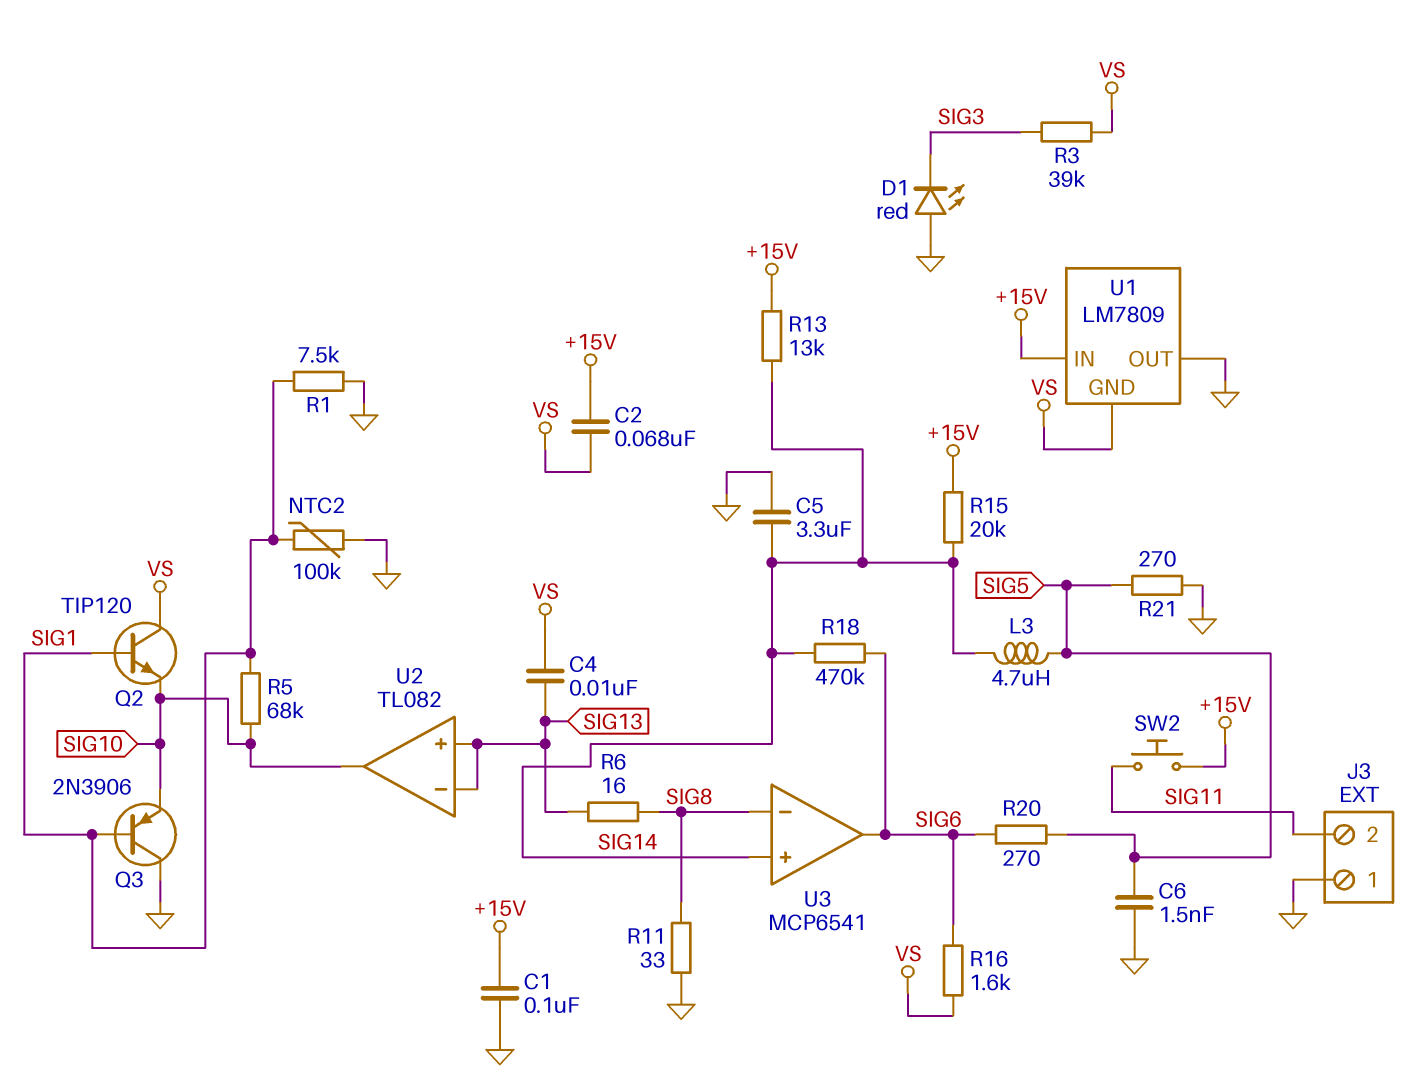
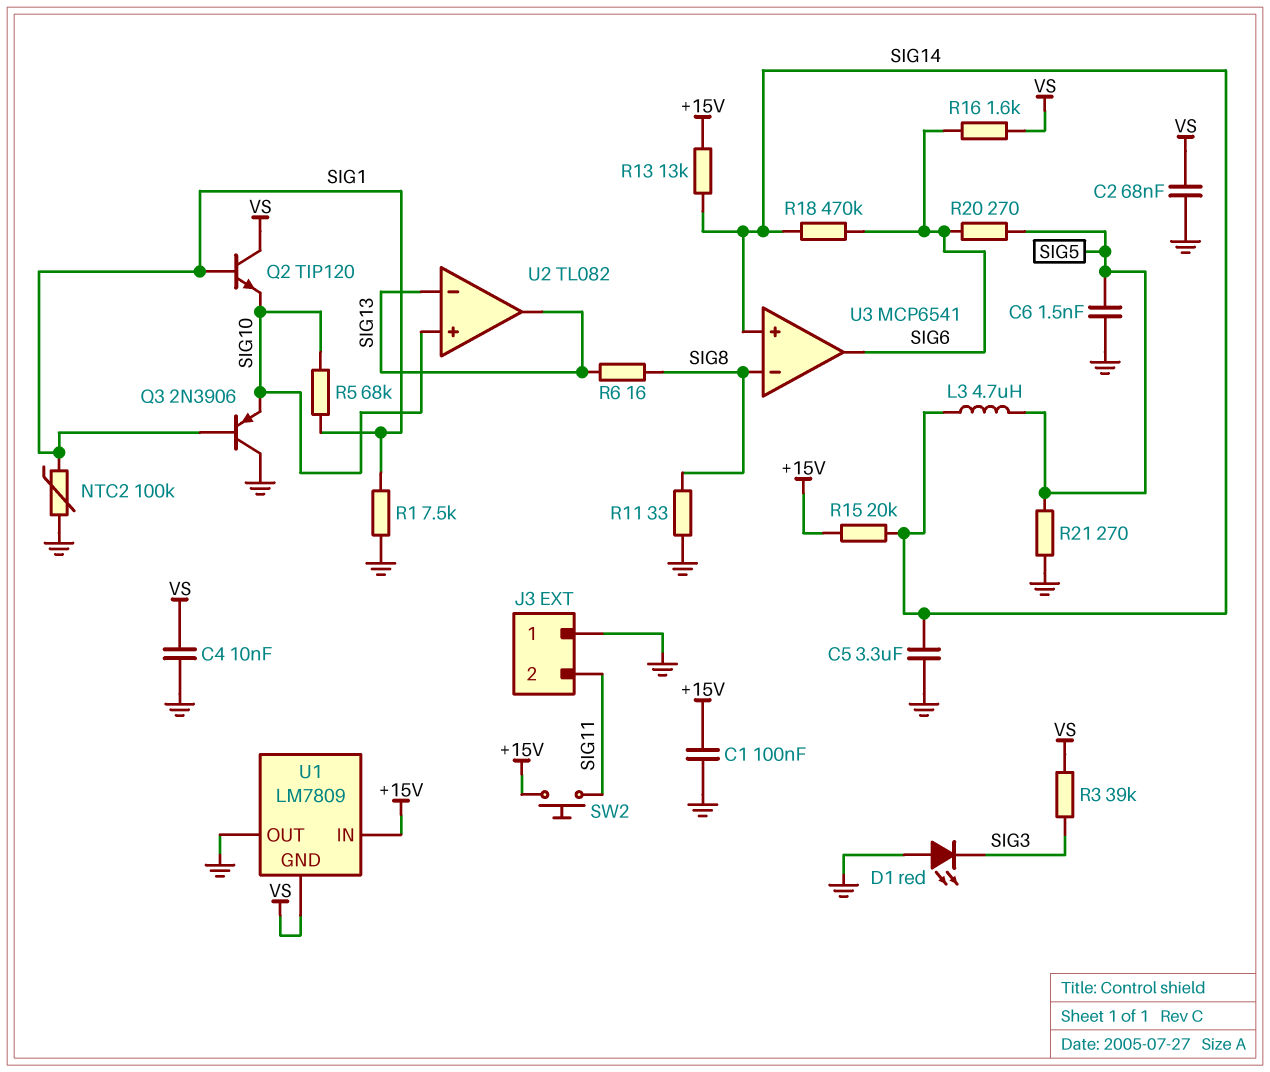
C2: 68nF (+15V, VS) -> 68nF (GND, VS)
C4: 10nF (SIG13, VS) -> 10nF (GND, VS)
U2 pin in+: SIG13 -> SIG10
U2 pin out: SIG10 -> SIG13

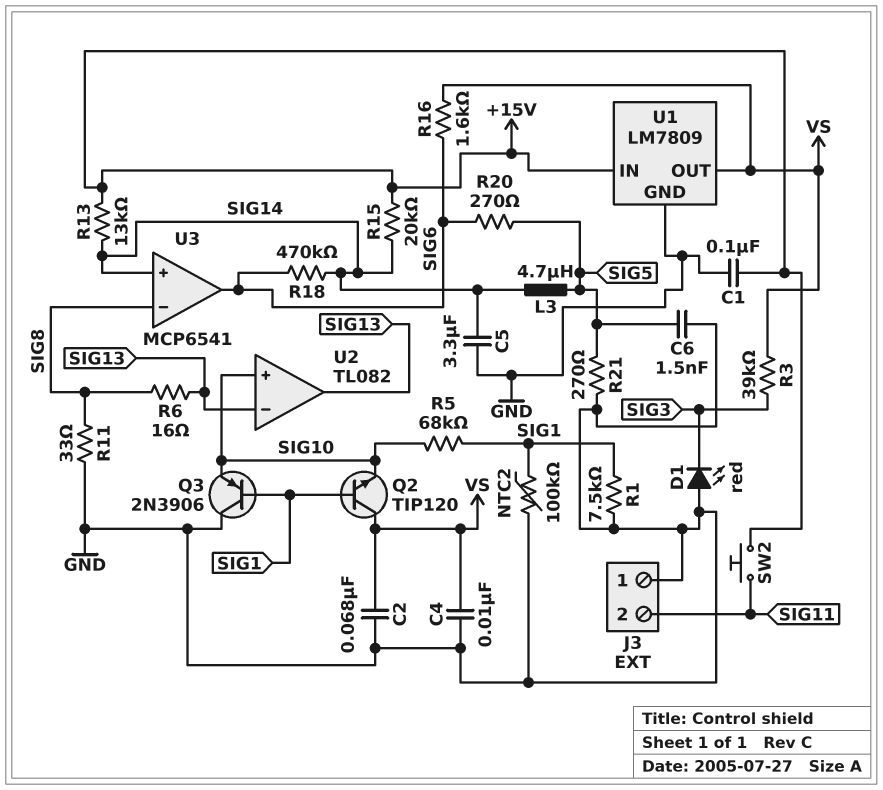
U1 pin GND: VS -> GND
U1 pin OUT: GND -> VS

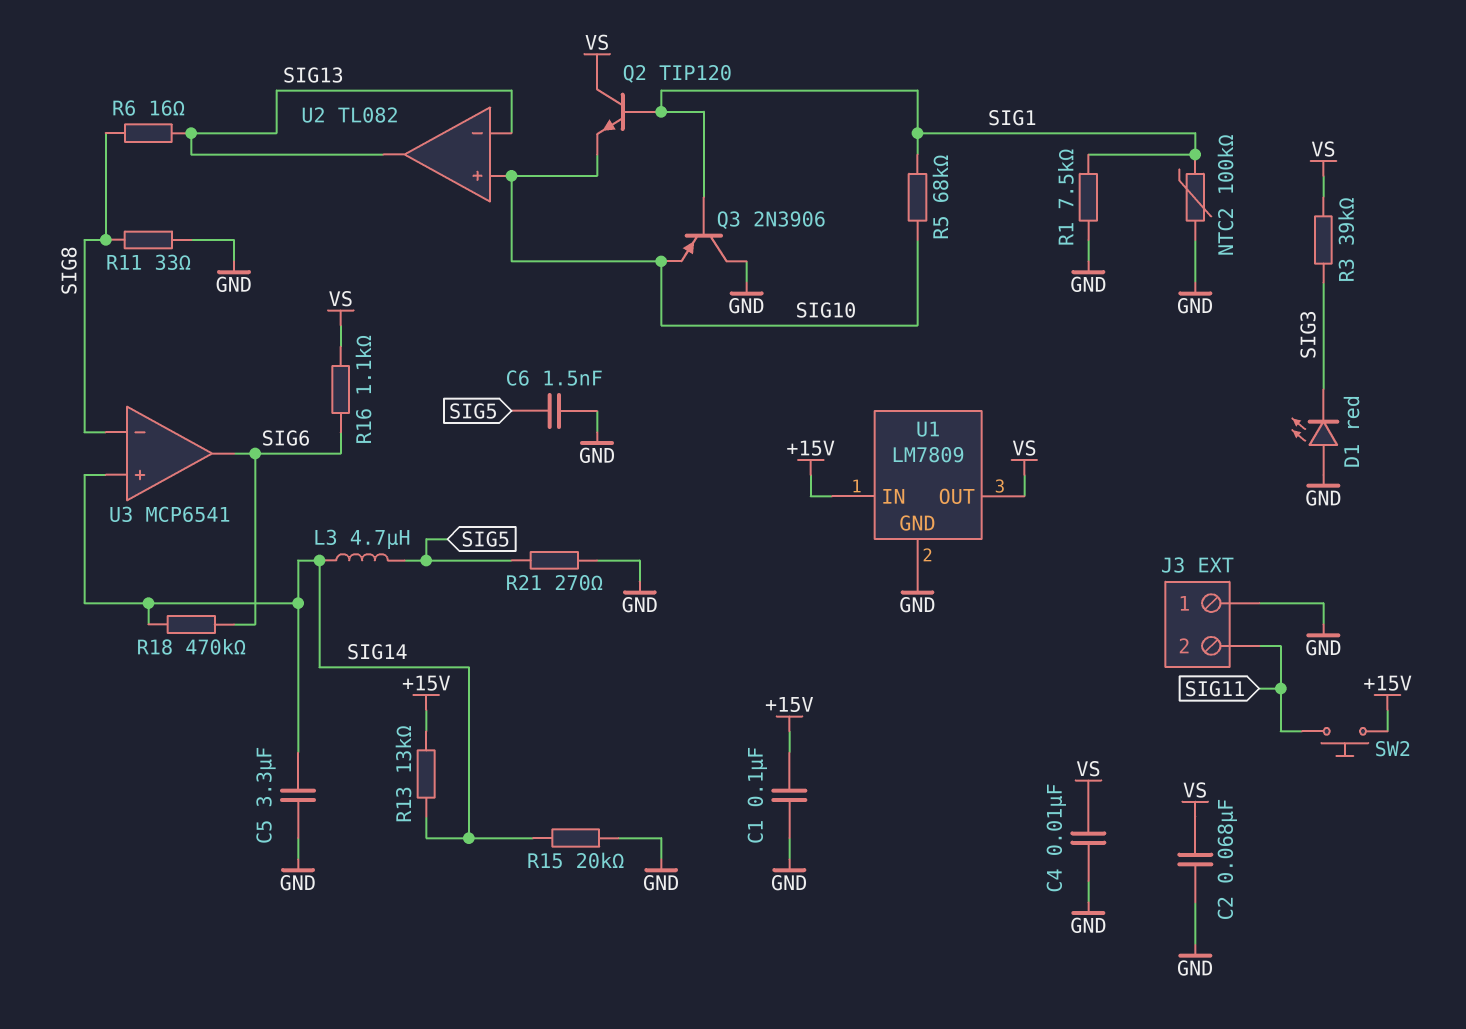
R15: 20k (+15V, SIG14) -> 20k (GND, SIG14)
R16: 1.6k (SIG6, VS) -> 1.1k (SIG6, VS)
R20: 270 (SIG5, SIG6) -> none

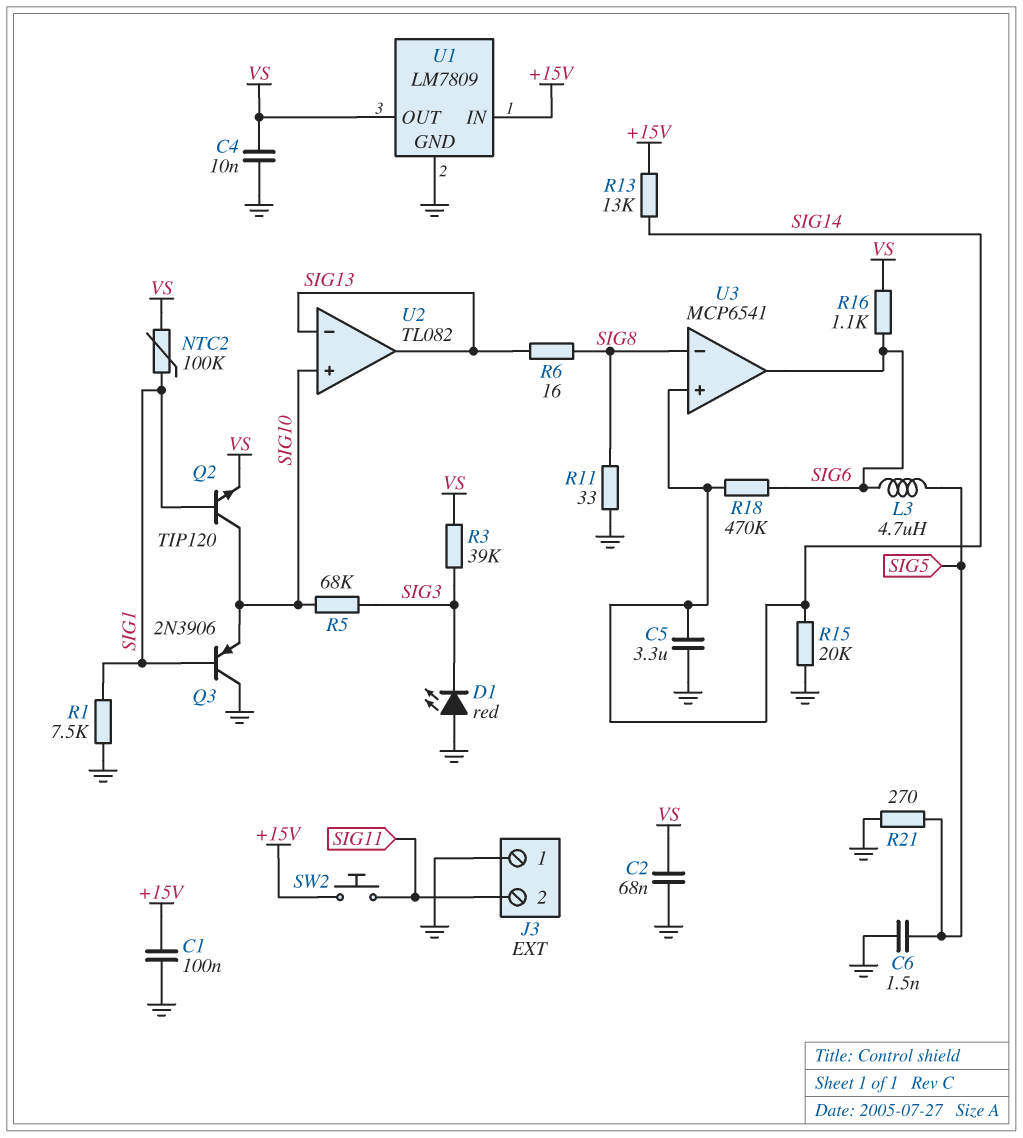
L3: 4.7uH (SIG5, SIG14) -> 4.7uH (SIG5, SIG6)
NTC2: 100k (GND, SIG1) -> 100k (SIG1, VS)
Q2: NPN TIP120 (B SIG1, C VS, E SIG10) -> NPN TIP120 (B SIG1, C SIG10, E VS)
R5: 68k (SIG1, SIG10) -> 68k (SIG3, SIG10)

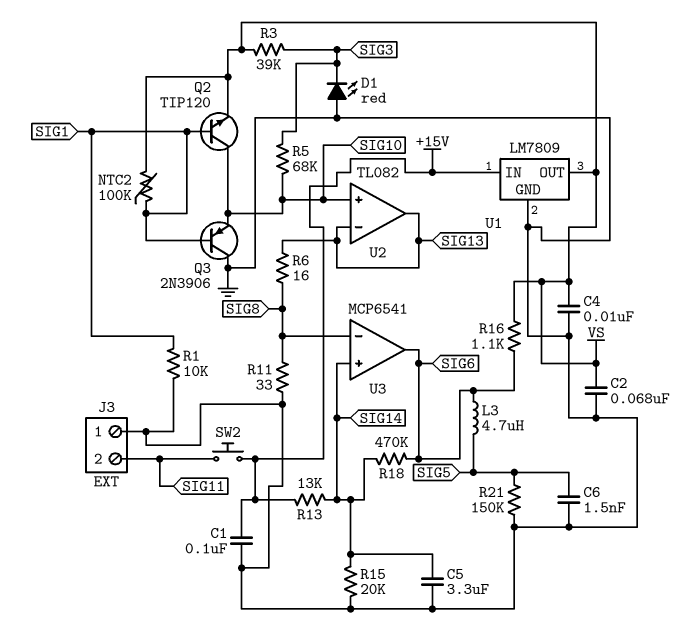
R1: 7.5k (GND, SIG1) -> 10k (GND, SIG1)
R21: 270 (GND, SIG5) -> 150k (GND, SIG5)

